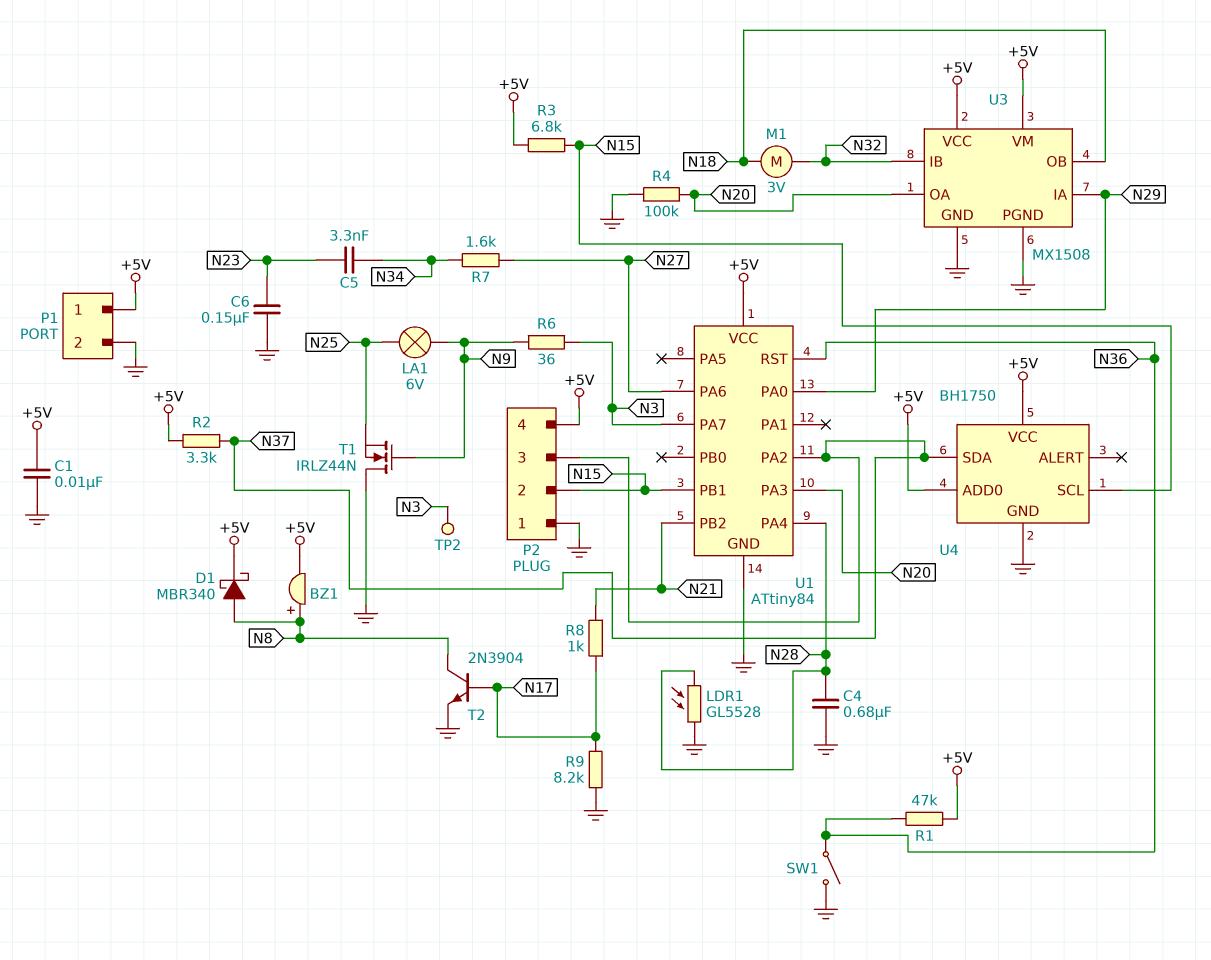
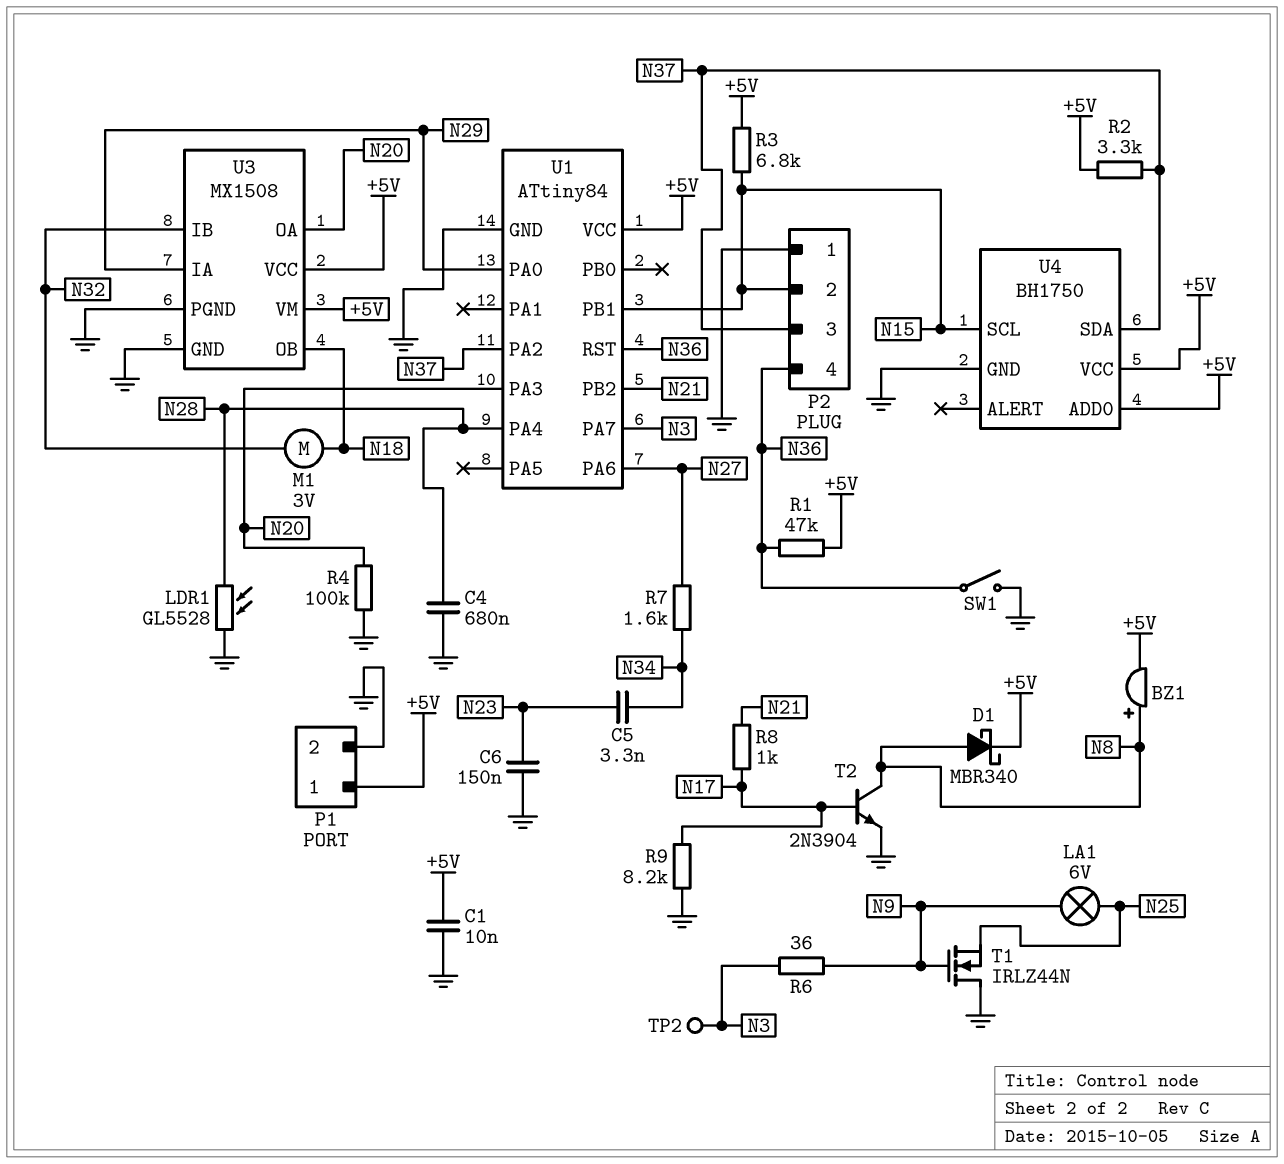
P2 pin 4: +5V -> N36

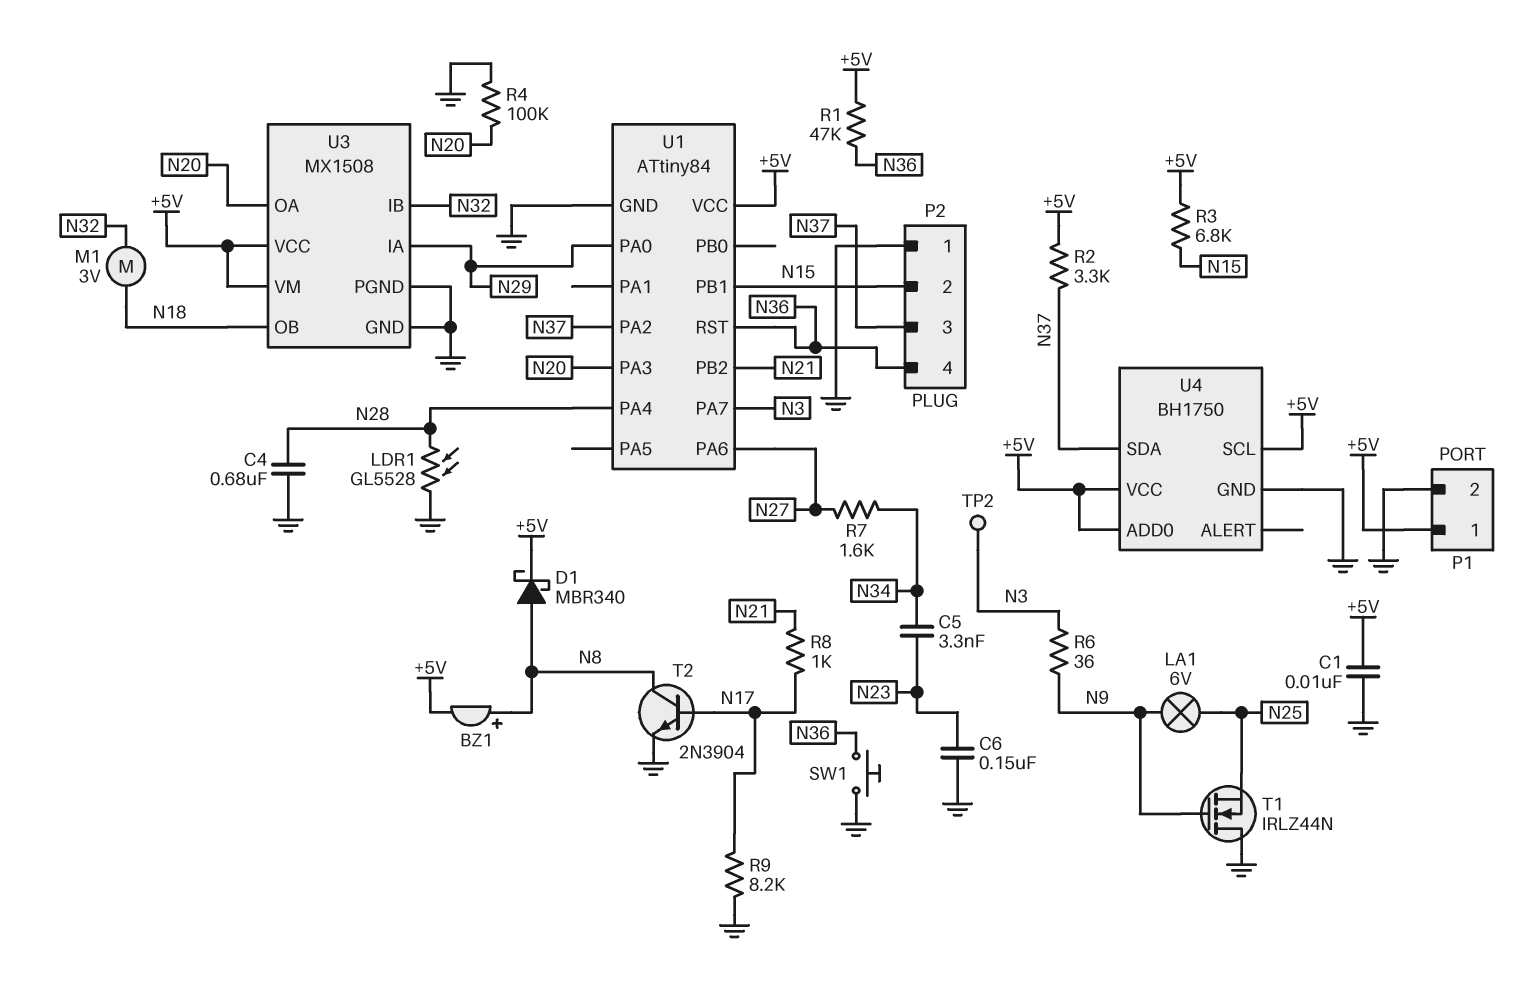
SW1: switch (GND, N36) -> button (GND, N36)
U4 pin SCL: N15 -> +5V

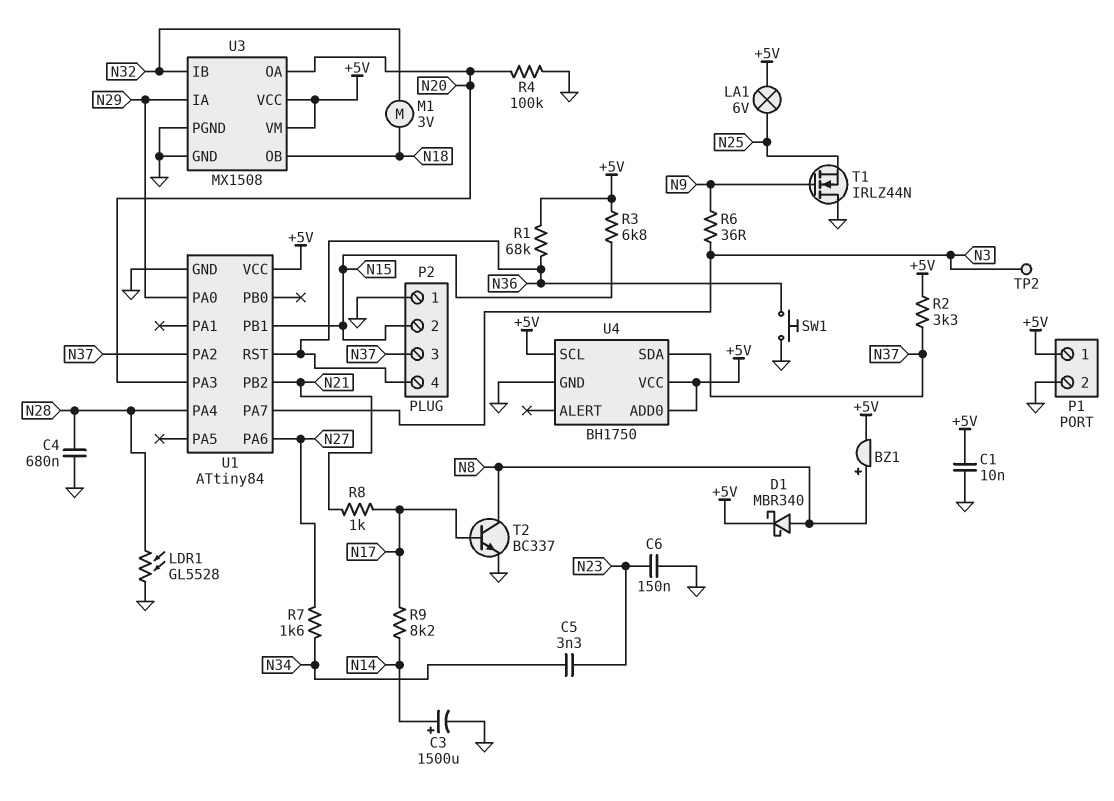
C3: none -> 1500uF (plus N14, minus GND)
LA1: lamp 6V (N9, N25) -> lamp 6V (+5V, N25)
R1: 47k (+5V, N36) -> 68k (+5V, N36)
R9: 8.2k (GND, N17) -> 8.2k (N14, N17)
T2: NPN 2N3904 (B N17, C N8, E GND) -> NPN BC337 (B N17, C N8, E GND)

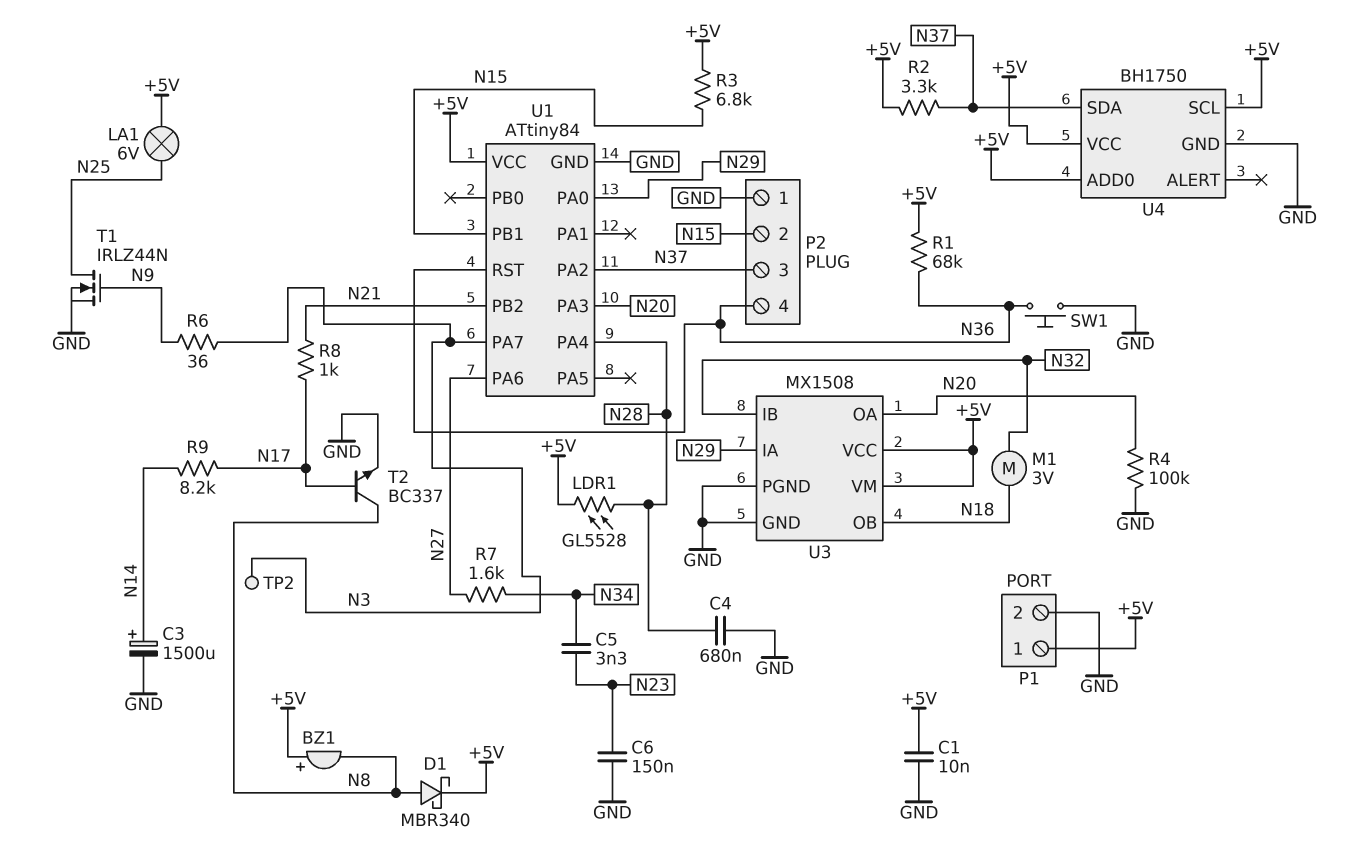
BZ1: buzzer (plus N8, minus +5V) -> buzzer (plus +5V, minus N8)
LDR1: GL5528 (GND, N28) -> GL5528 (+5V, N28)
T1: NMOS IRLZ44N (G N9, D GND, S N25) -> NMOS IRLZ44N (G N9, D N25, S GND)

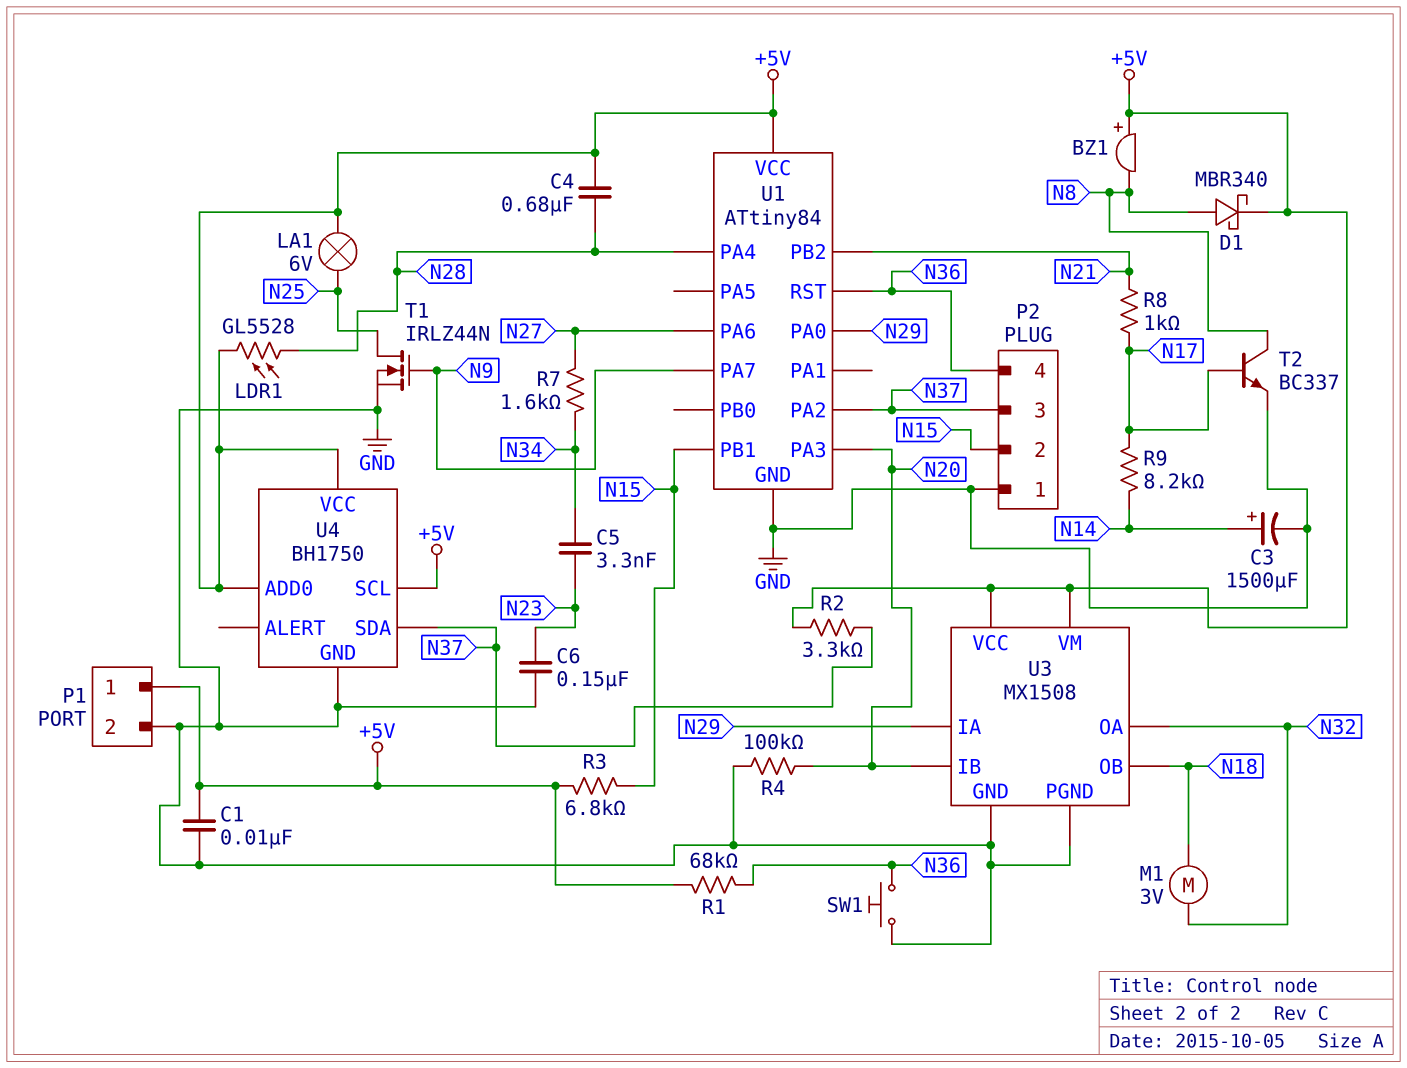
C4: 680nF (GND, N28) -> 680nF (+5V, N28)
R6: 36 (N3, N9) -> none
TP2: test point (N3) -> none
U1 pin PA7: N3 -> N9
U3 pin IB: N32 -> N20
U3 pin OA: N20 -> N32

